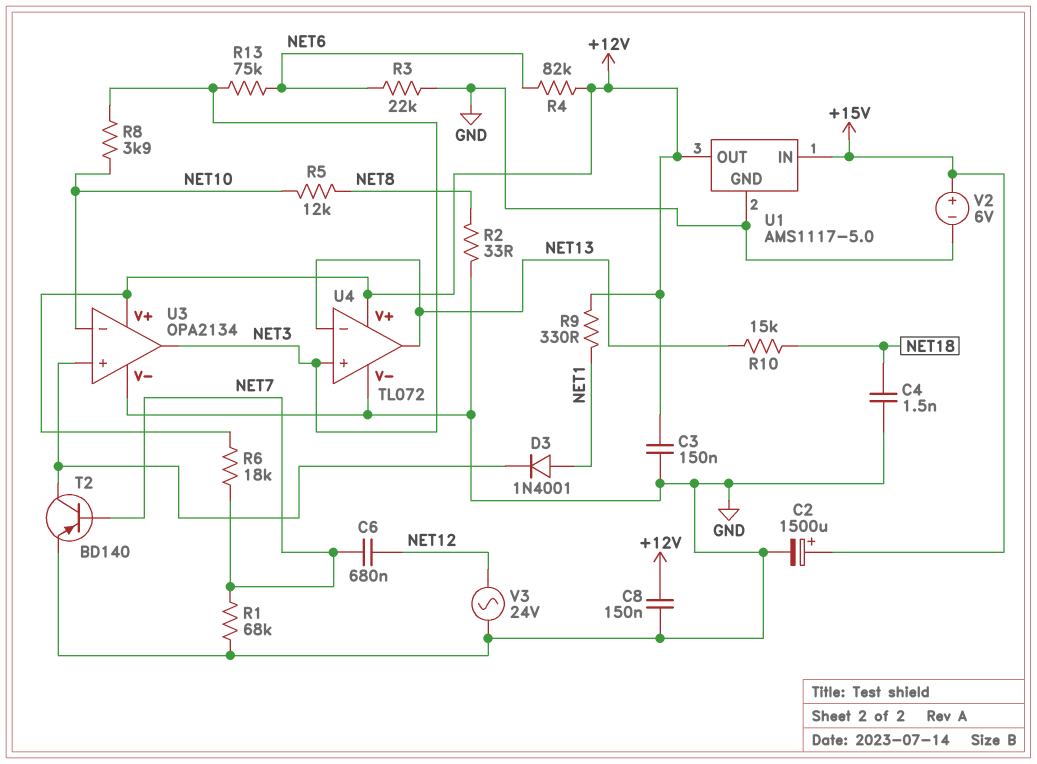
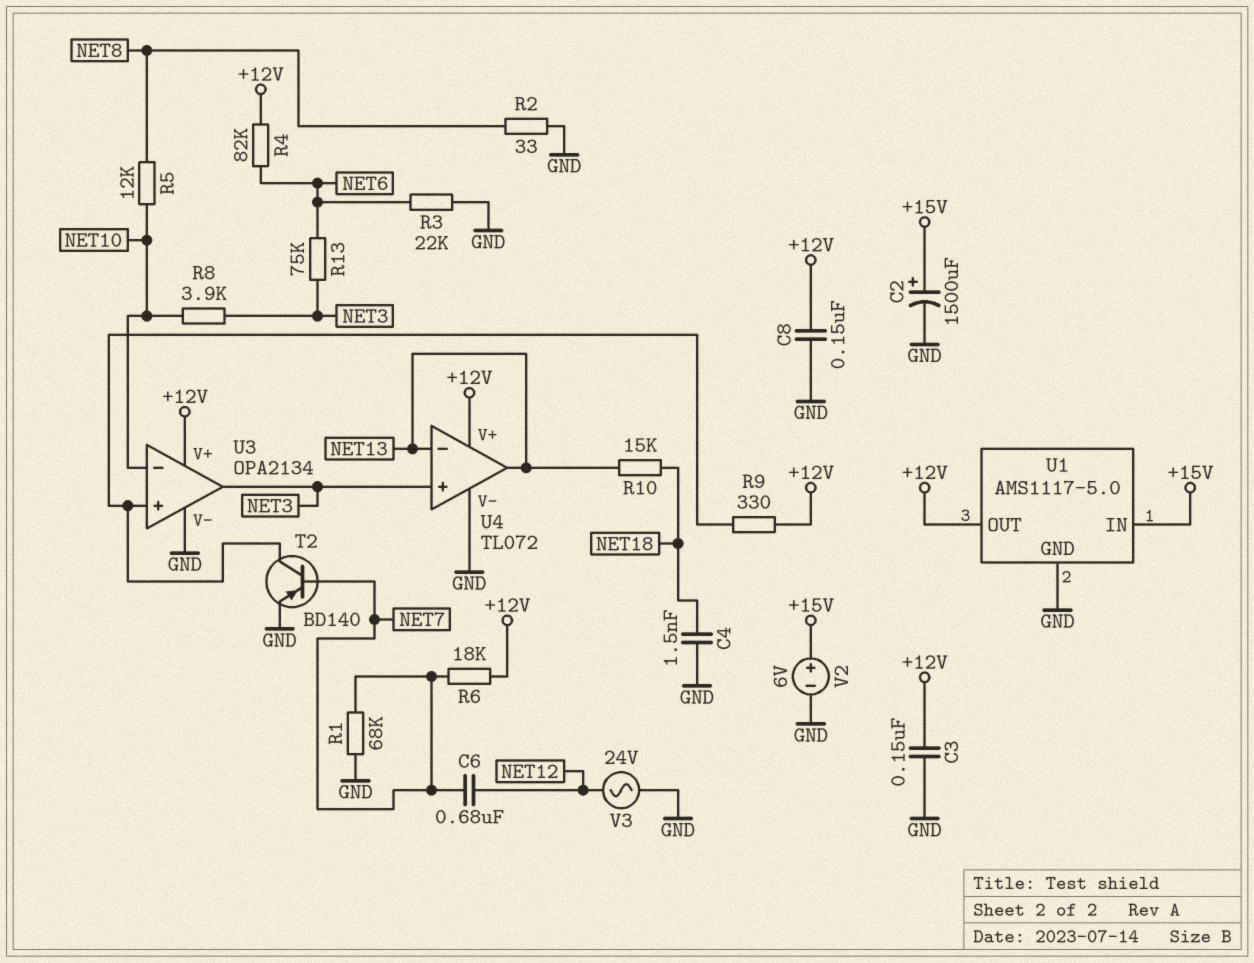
D3: diode 1N4001 (A NET1, K U3/in+) -> none
R9: 330 (+12V, NET1) -> 330 (+12V, U3/in+)

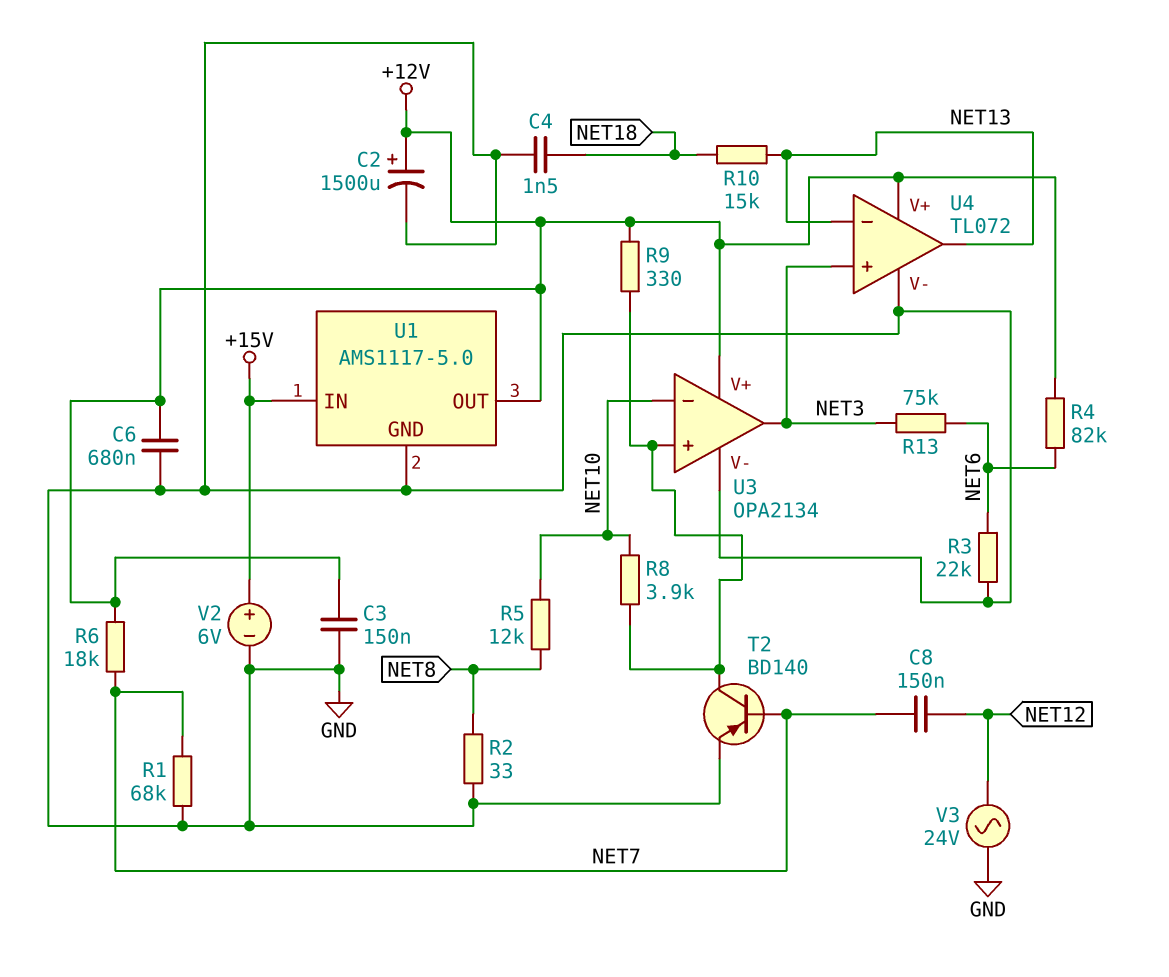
C2: 1500uF (plus +15V, minus GND) -> 1500uF (plus +12V, minus GND)
C6: 680nF (NET7, NET12) -> 680nF (+12V, GND)
C8: 150nF (+12V, GND) -> 150nF (NET7, NET12)
R8: 3.9k (NET3, NET10) -> 3.9k (NET10, U3/in+)

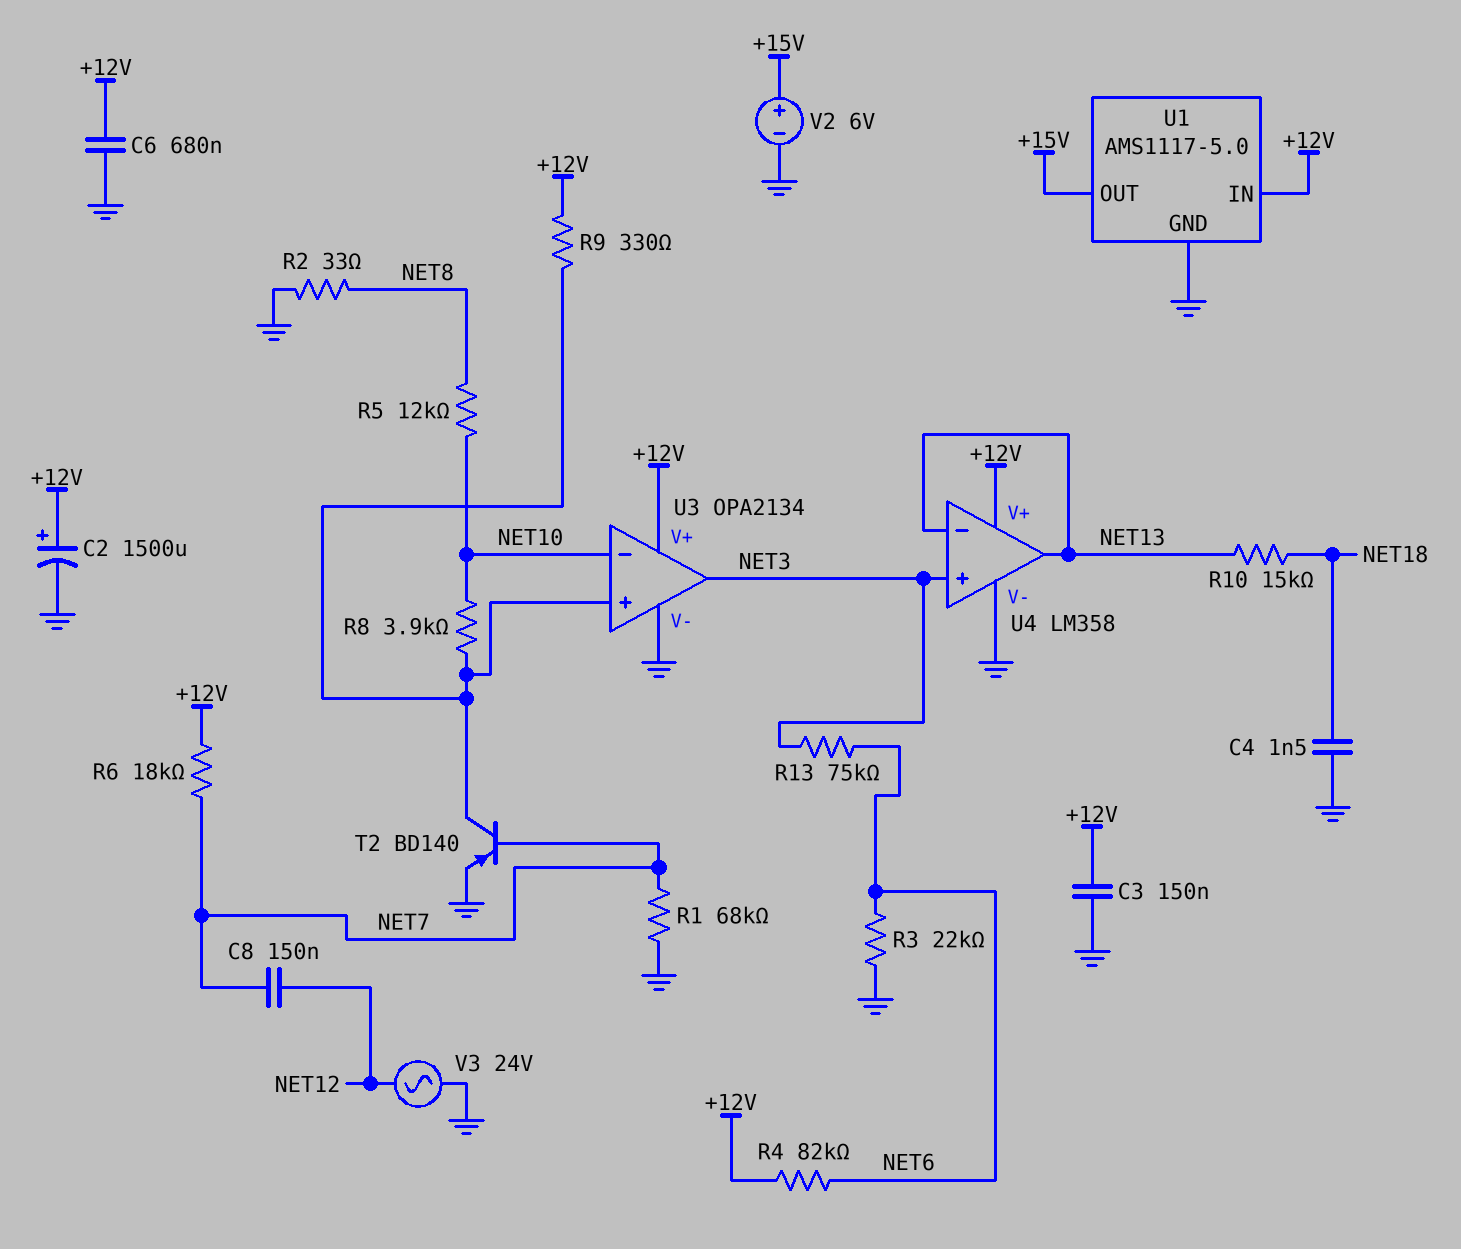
U1 pin IN: +15V -> +12V
U1 pin OUT: +12V -> +15V
U4: TL072 -> LM358

